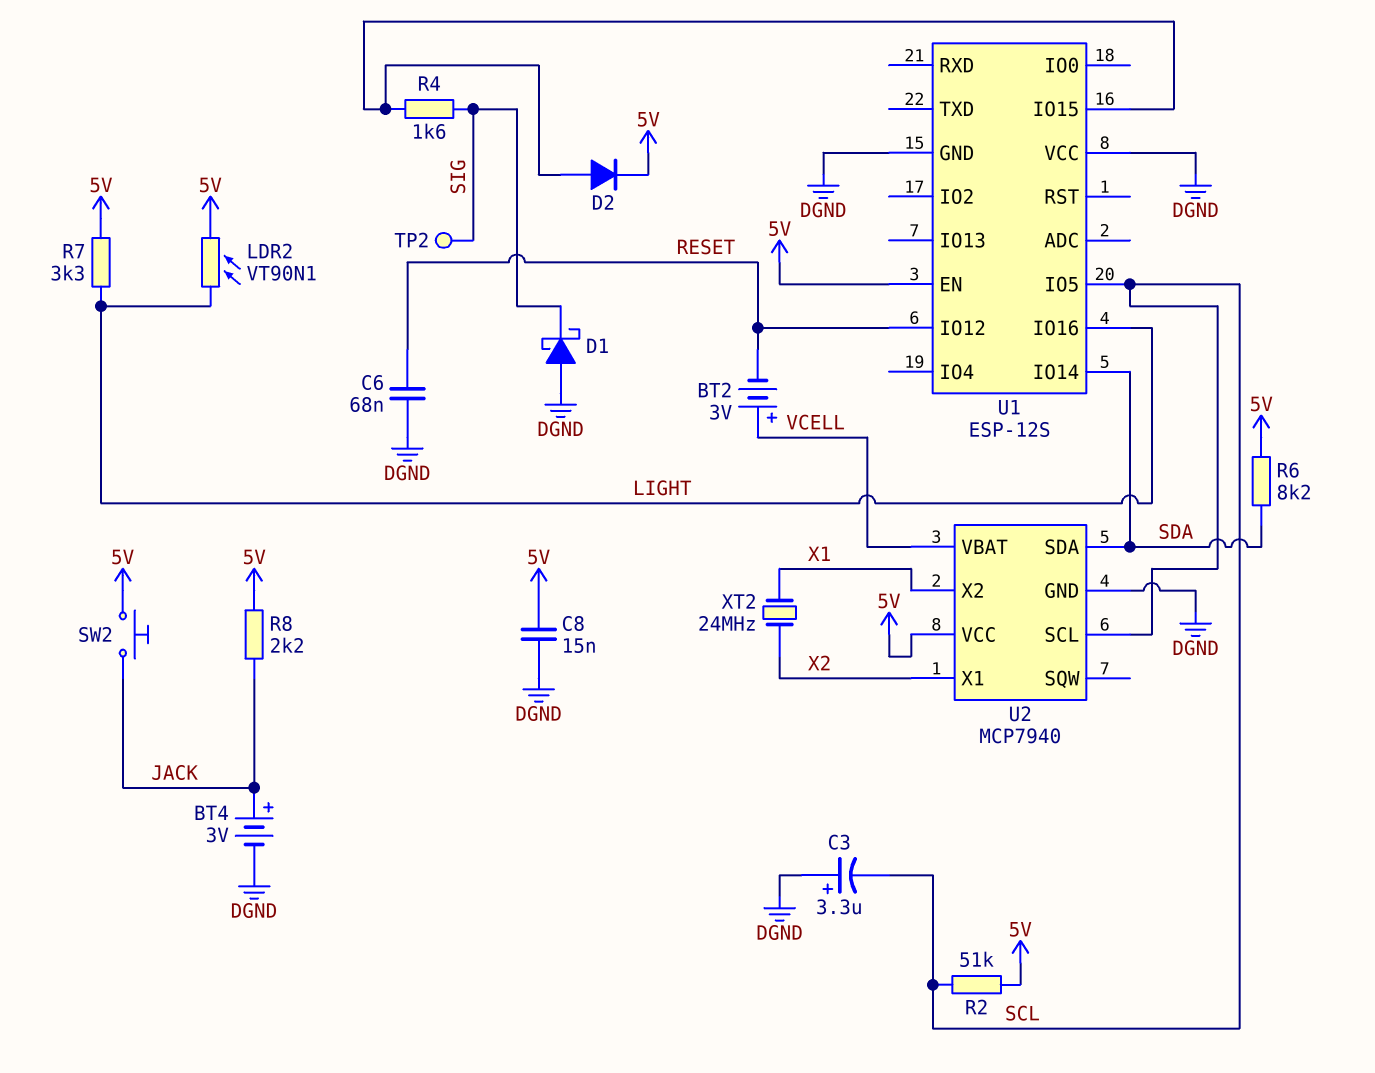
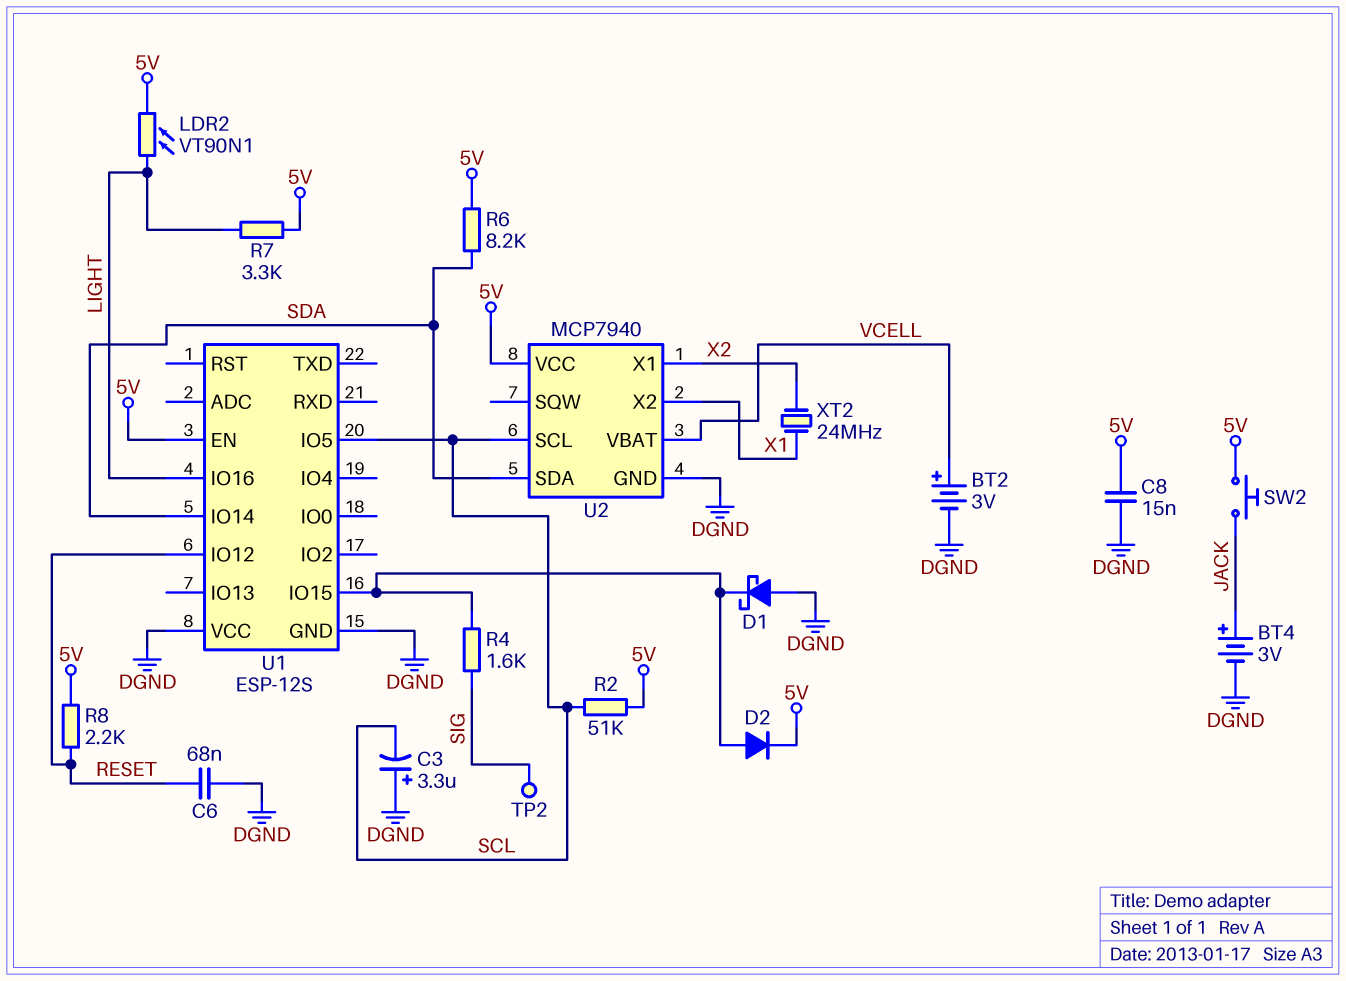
BT2: 3V (plus VCELL, minus RESET) -> 3V (plus VCELL, minus DGND)
D1: schottky (A DGND, K SIG) -> schottky (A DGND, K U1/IO15)
R8: 2.2k (5V, JACK) -> 2.2k (5V, RESET)

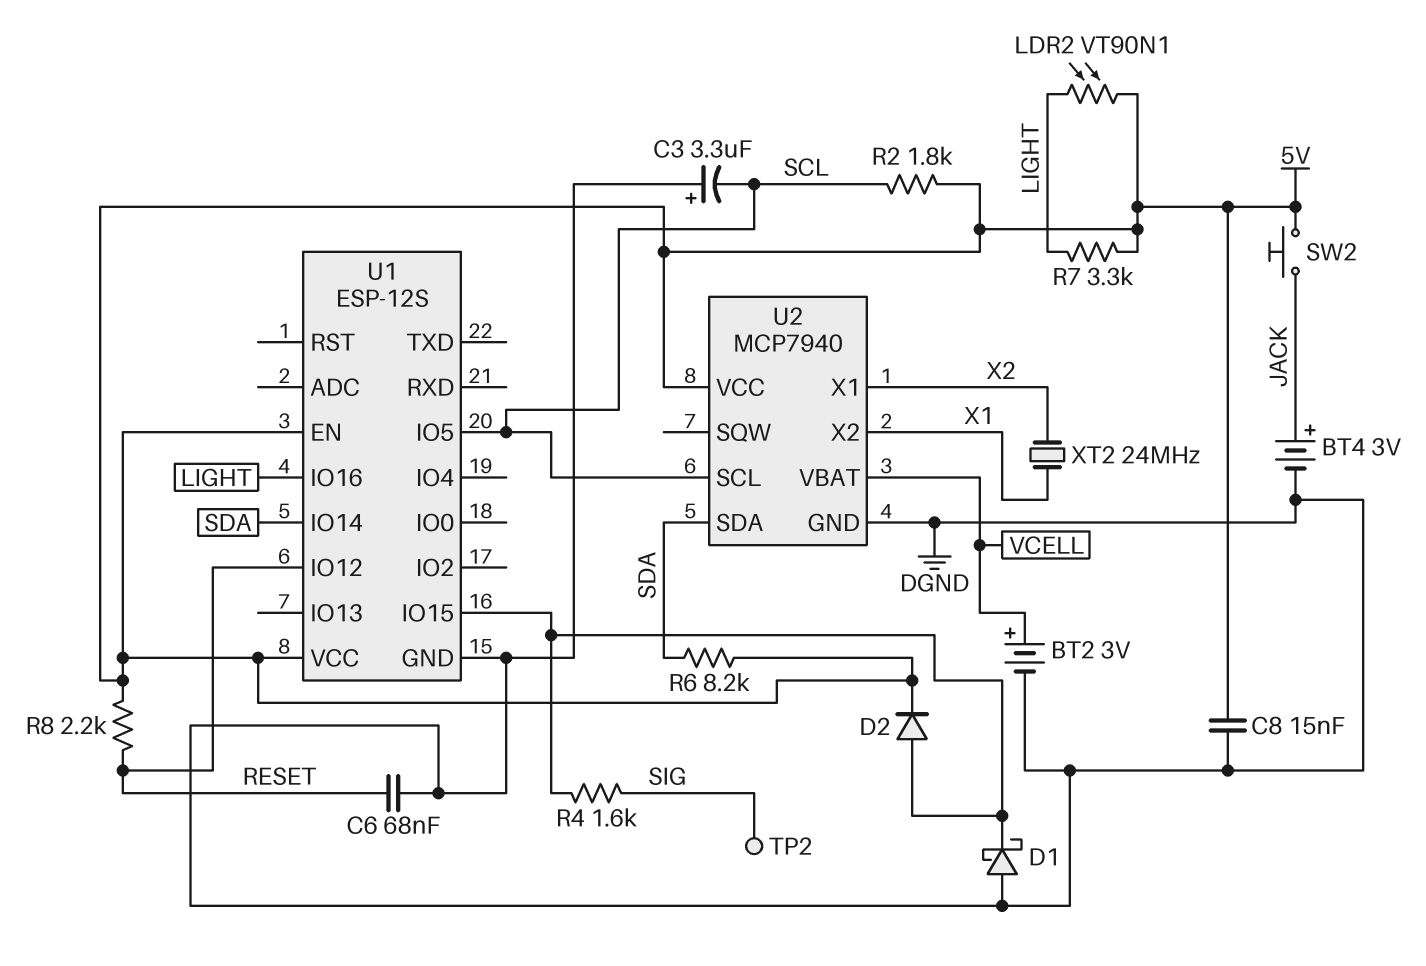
R2: 51k (5V, SCL) -> 1.8k (5V, SCL)
U1 pin VCC: DGND -> 5V

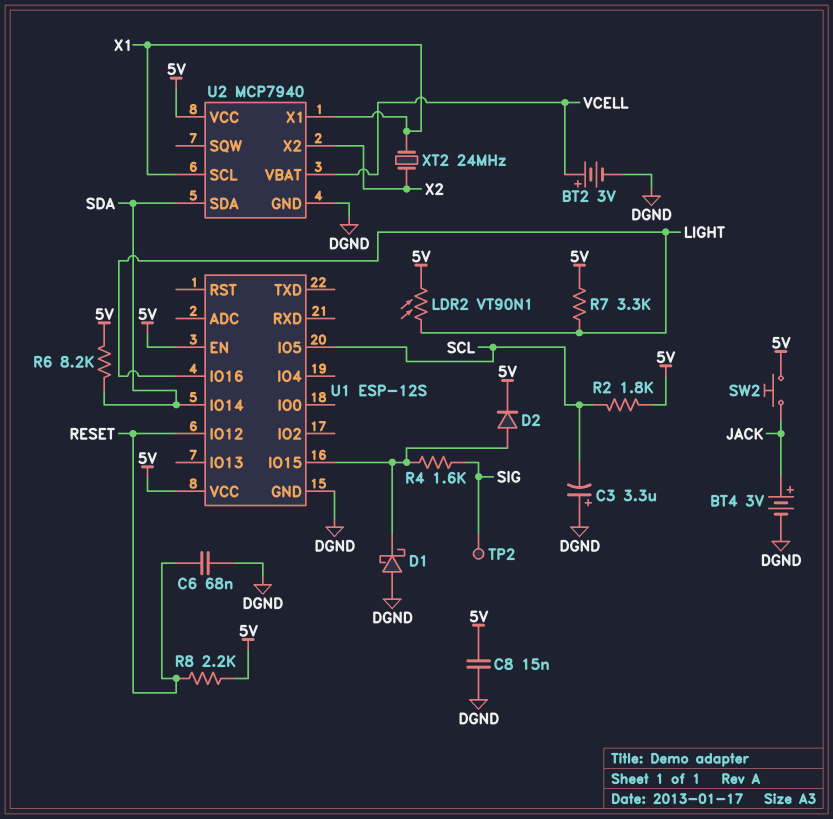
U2 pin SCL: SCL -> X1
U2 pin X1: X2 -> X1
U2 pin X2: X1 -> X2

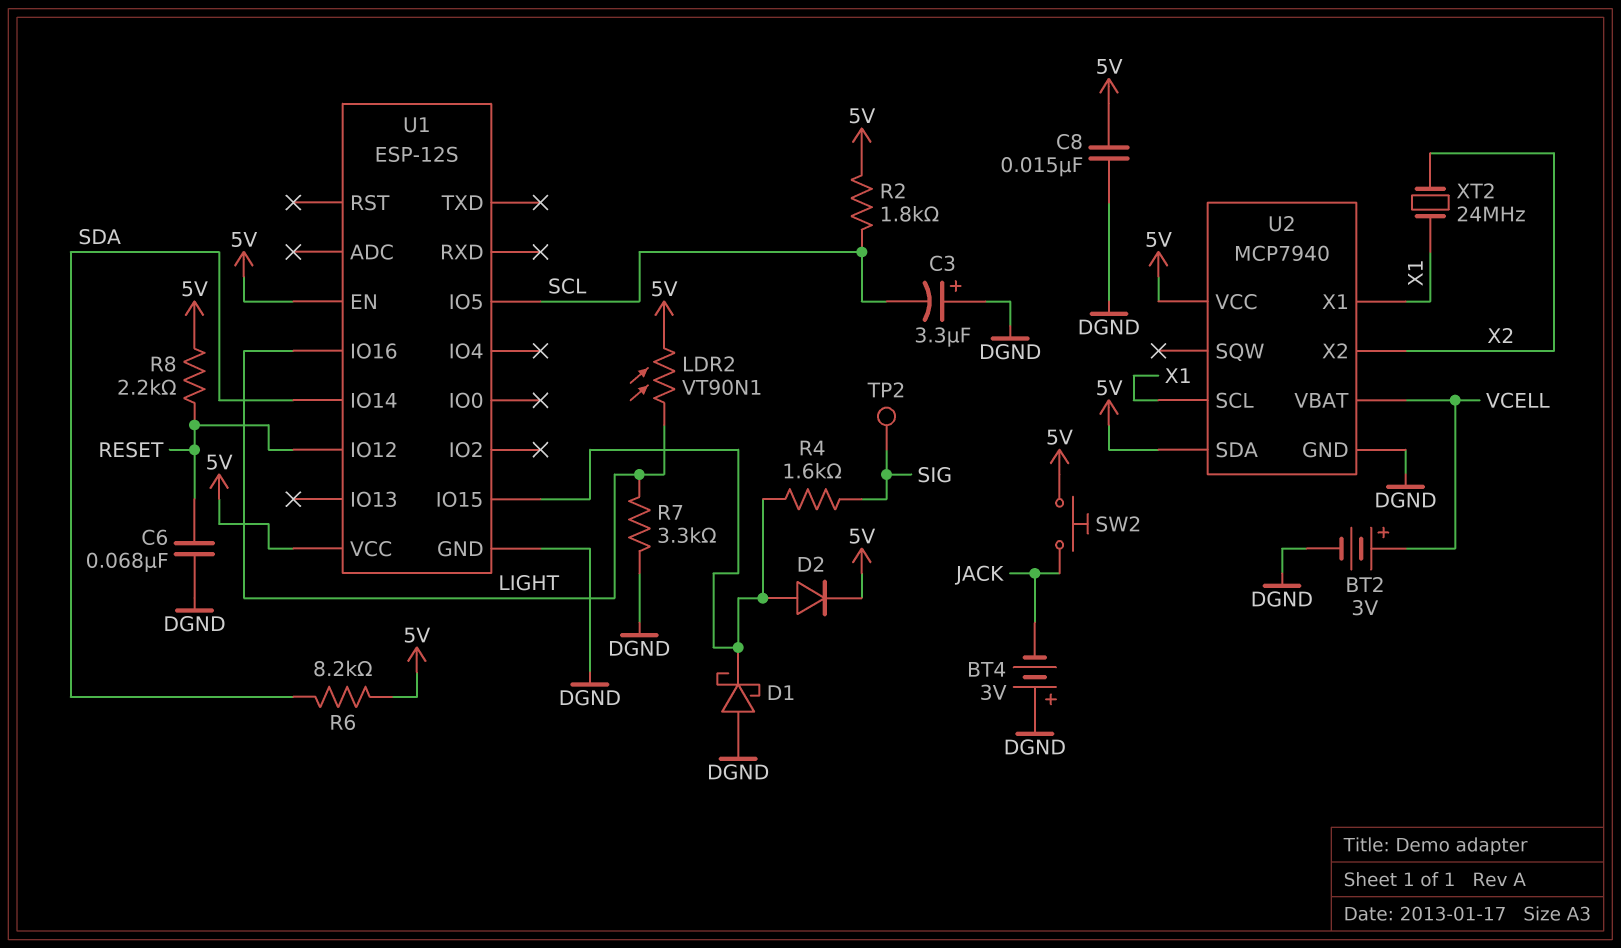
BT4: 3V (plus JACK, minus DGND) -> 3V (plus DGND, minus JACK)
R7: 3.3k (5V, LIGHT) -> 3.3k (DGND, LIGHT)
U2 pin SDA: SDA -> 5V

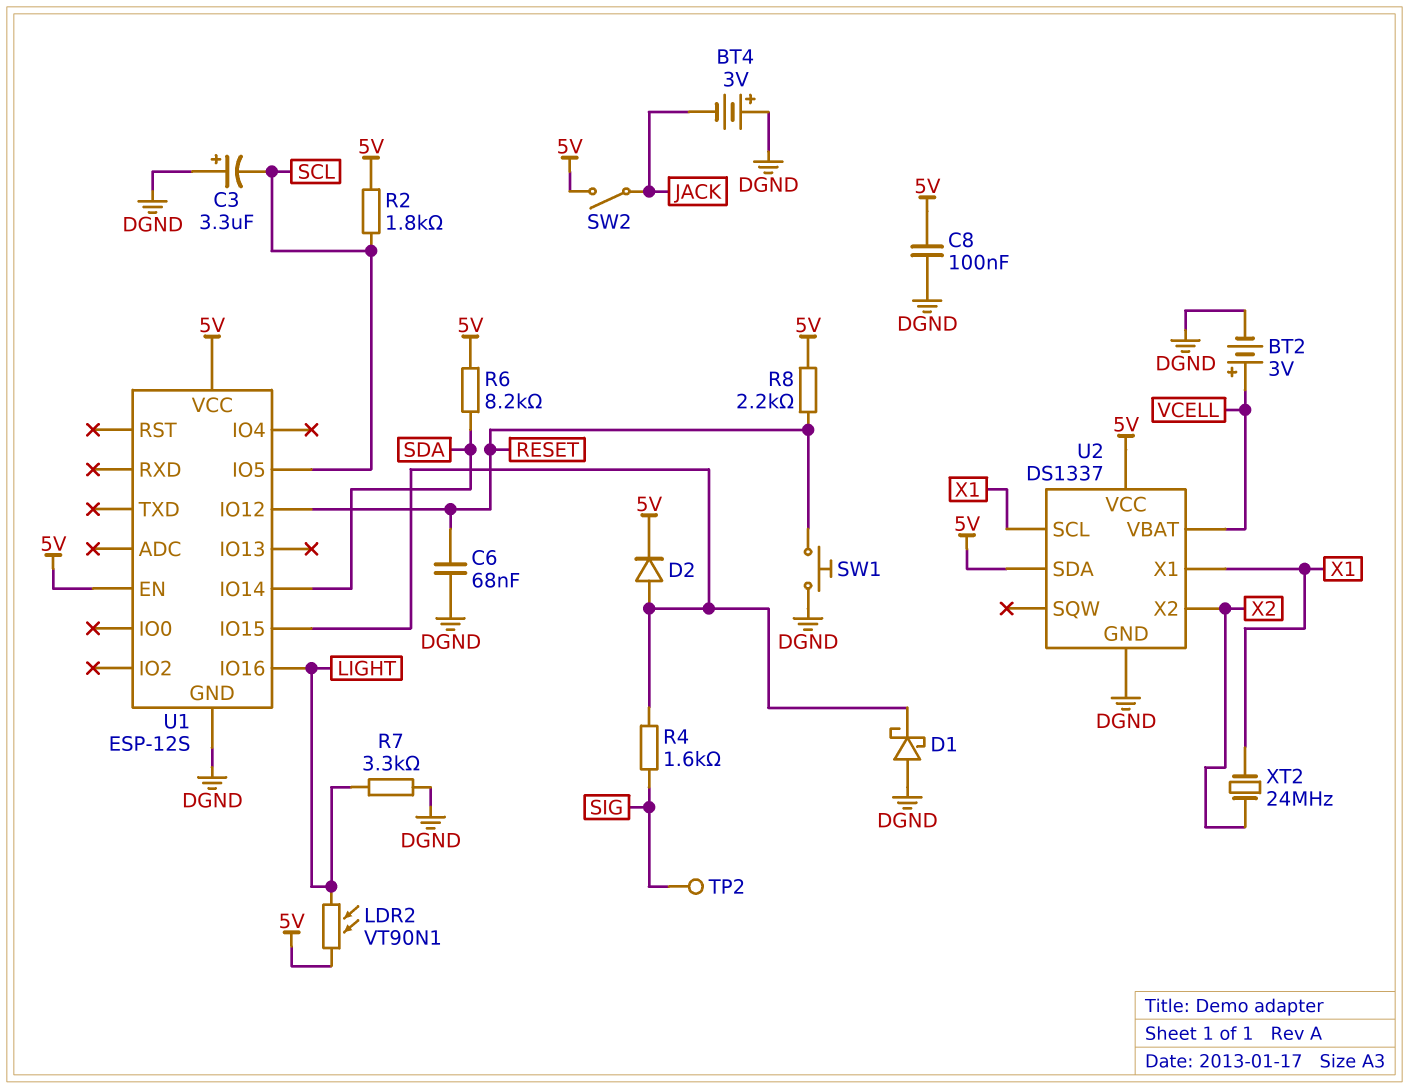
C8: 15nF (5V, DGND) -> 100nF (5V, DGND)
SW1: none -> button (DGND, RESET)
SW2: button (5V, JACK) -> switch (5V, JACK)
U2: MCP7940 -> DS1337

